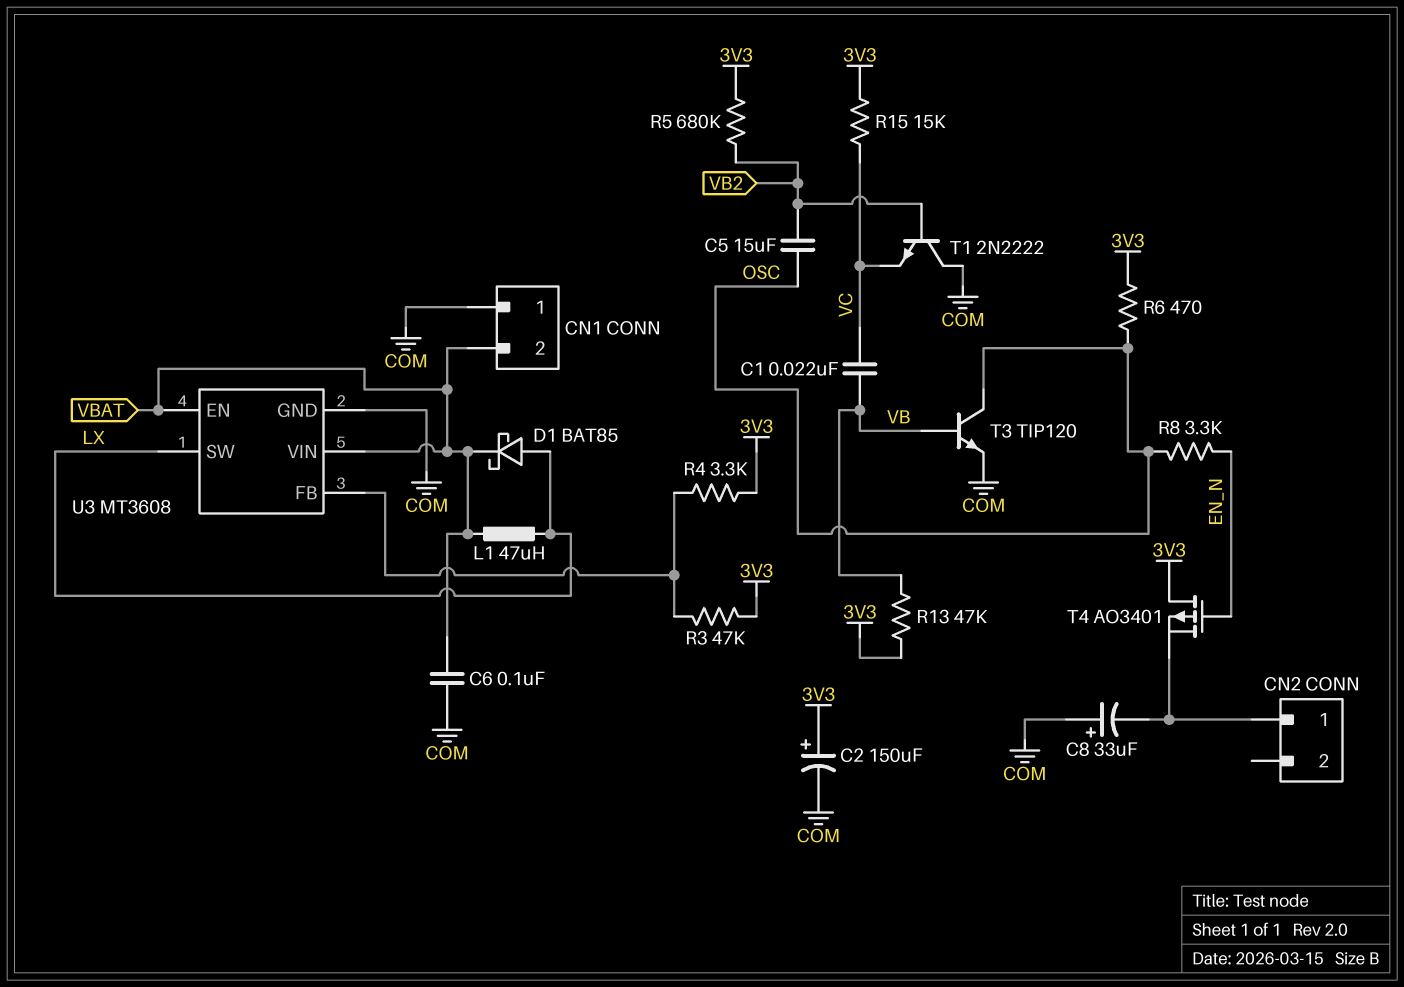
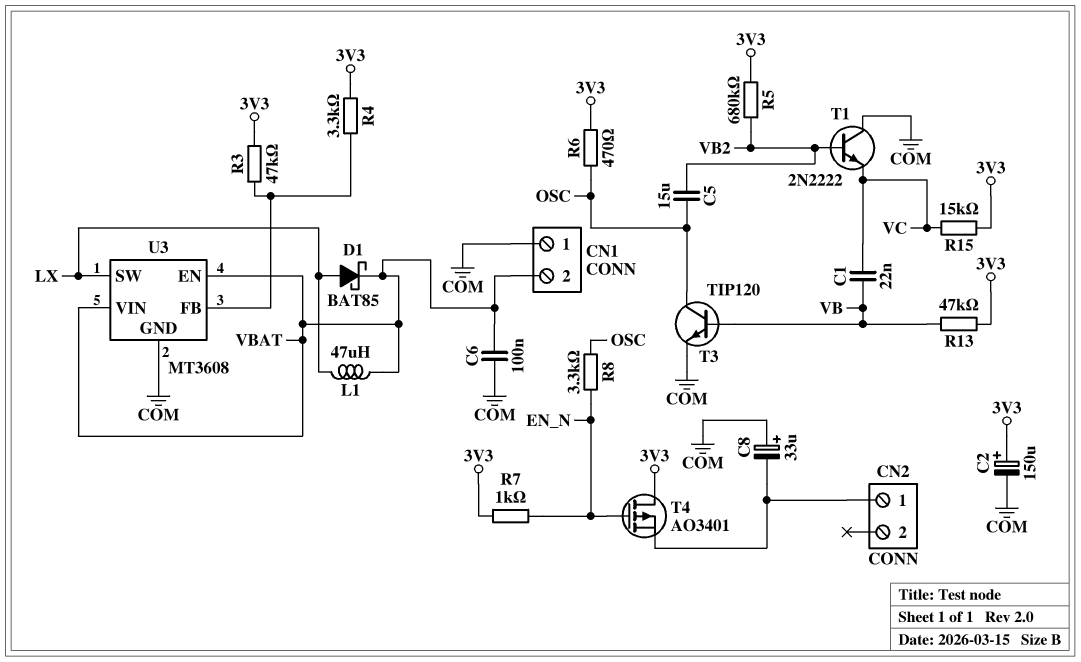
R7: none -> 1k (3V3, EN_N)

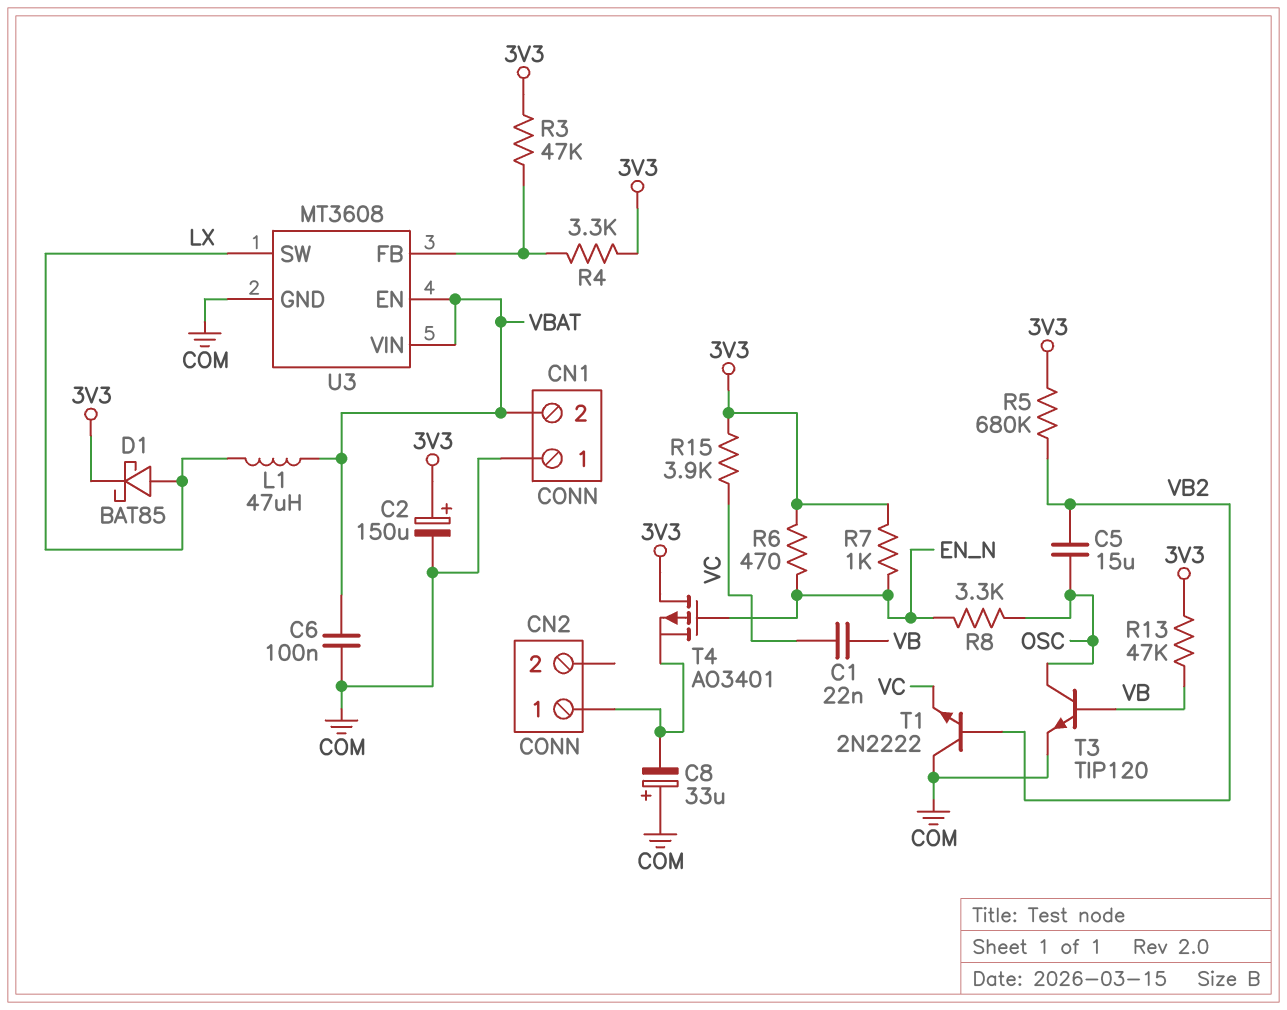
D1: schottky BAT85 (A LX, K VBAT) -> schottky BAT85 (A LX, K 3V3)
R6: 470 (3V3, OSC) -> 470 (3V3, EN_N)
R15: 15k (3V3, VC) -> 3.9k (3V3, VC)

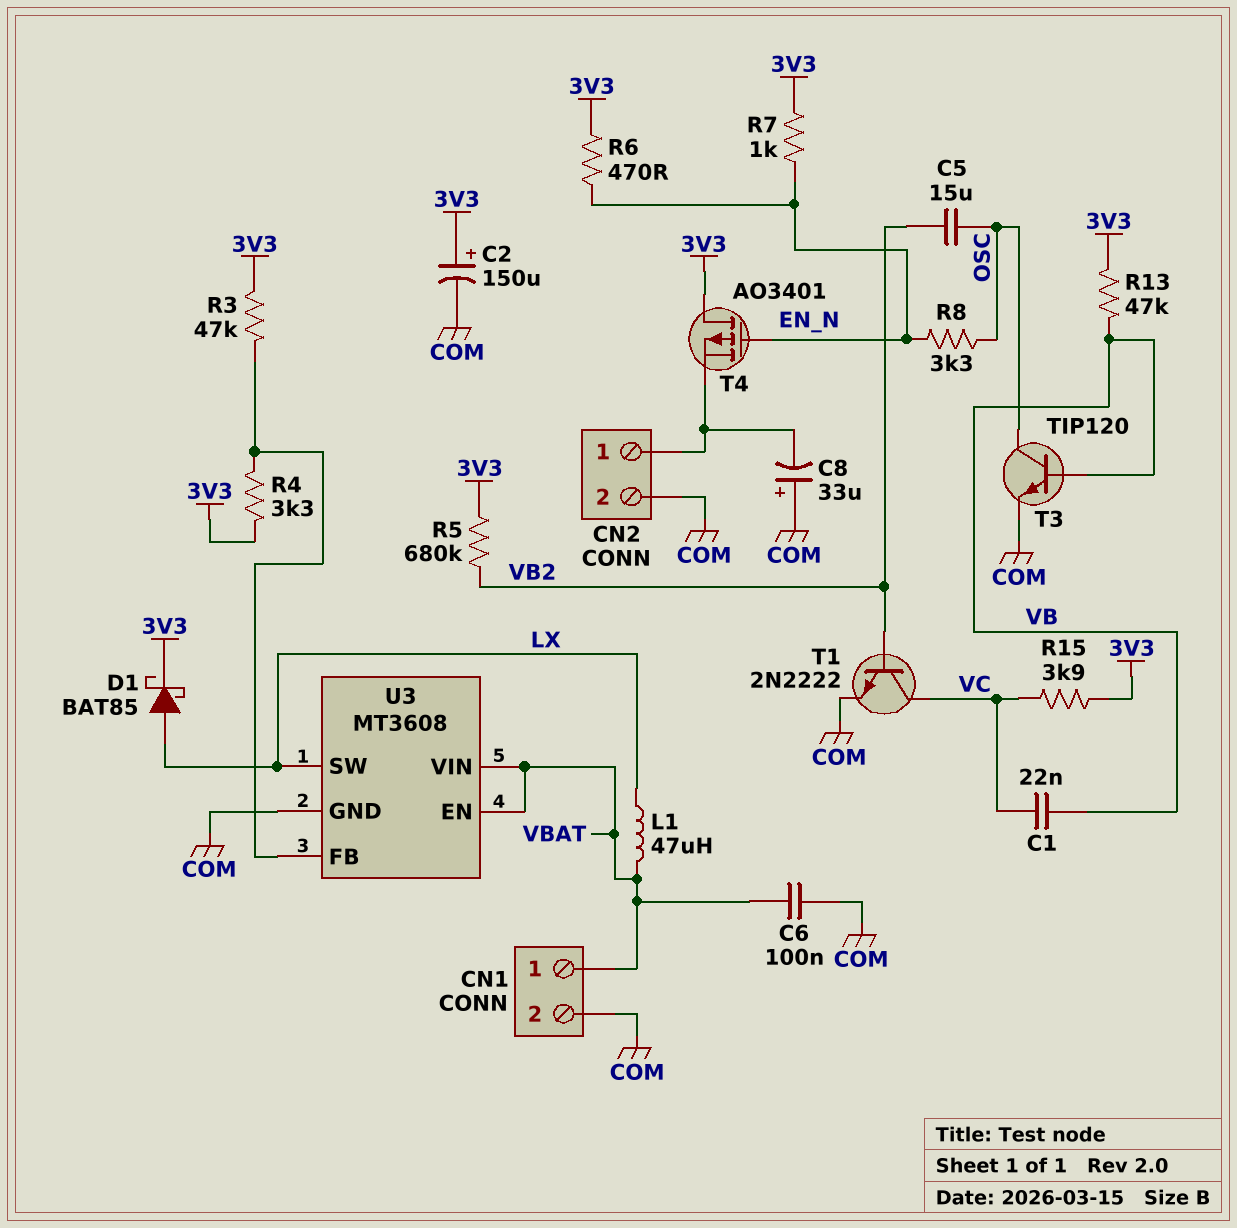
CN1 pin 1: COM -> VBAT
CN1 pin 2: VBAT -> COM
CN2 pin 2: none -> COM
T1: NPN 2N2222 (B VB2, C COM, E VC) -> NPN 2N2222 (B VB2, C VC, E COM)

